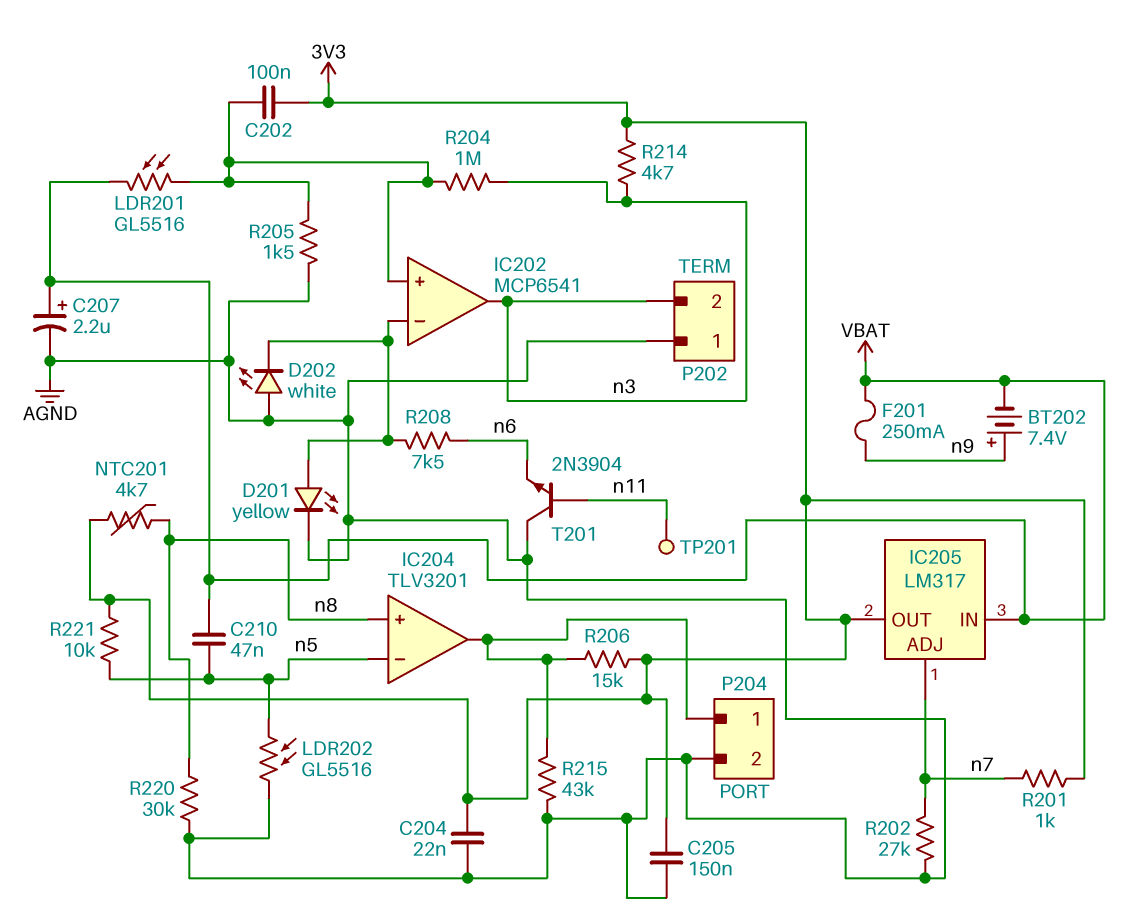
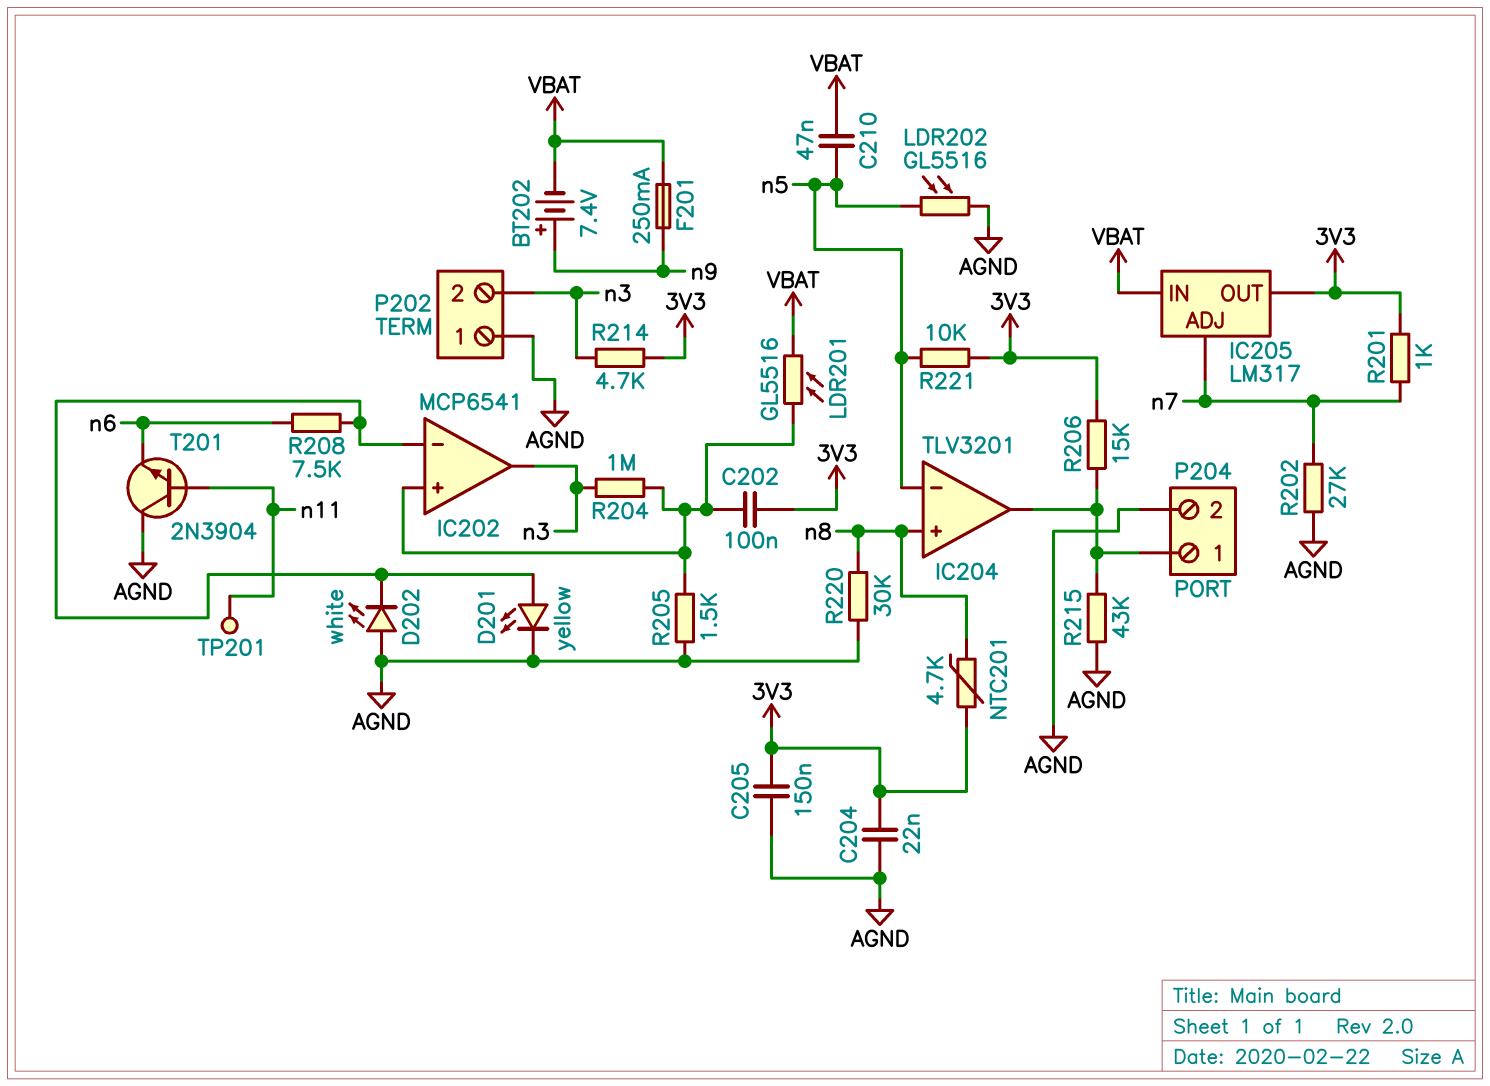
C207: 2.2uF (plus VBAT, minus AGND) -> none

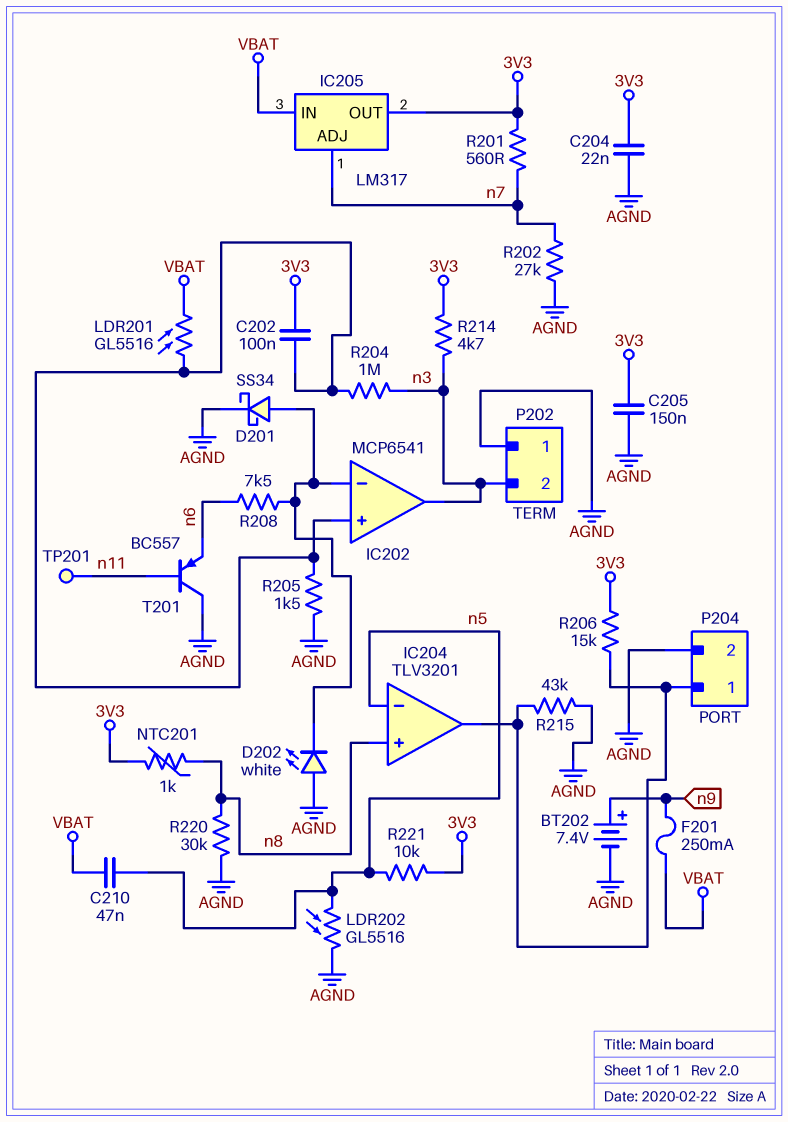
BT202: 7.4V (plus n9, minus VBAT) -> 7.4V (plus n9, minus AGND)
D201: LED yellow (A IC202/in-, K AGND) -> schottky SS34 (A IC202/in-, K AGND)
NTC201: 4.7k (3V3, n8) -> 1k (3V3, n8)
R201: 1k (3V3, n7) -> 560 (3V3, n7)
T201: NPN 2N3904 (B n11, C AGND, E n6) -> PNP BC557 (B n11, C AGND, E n6)

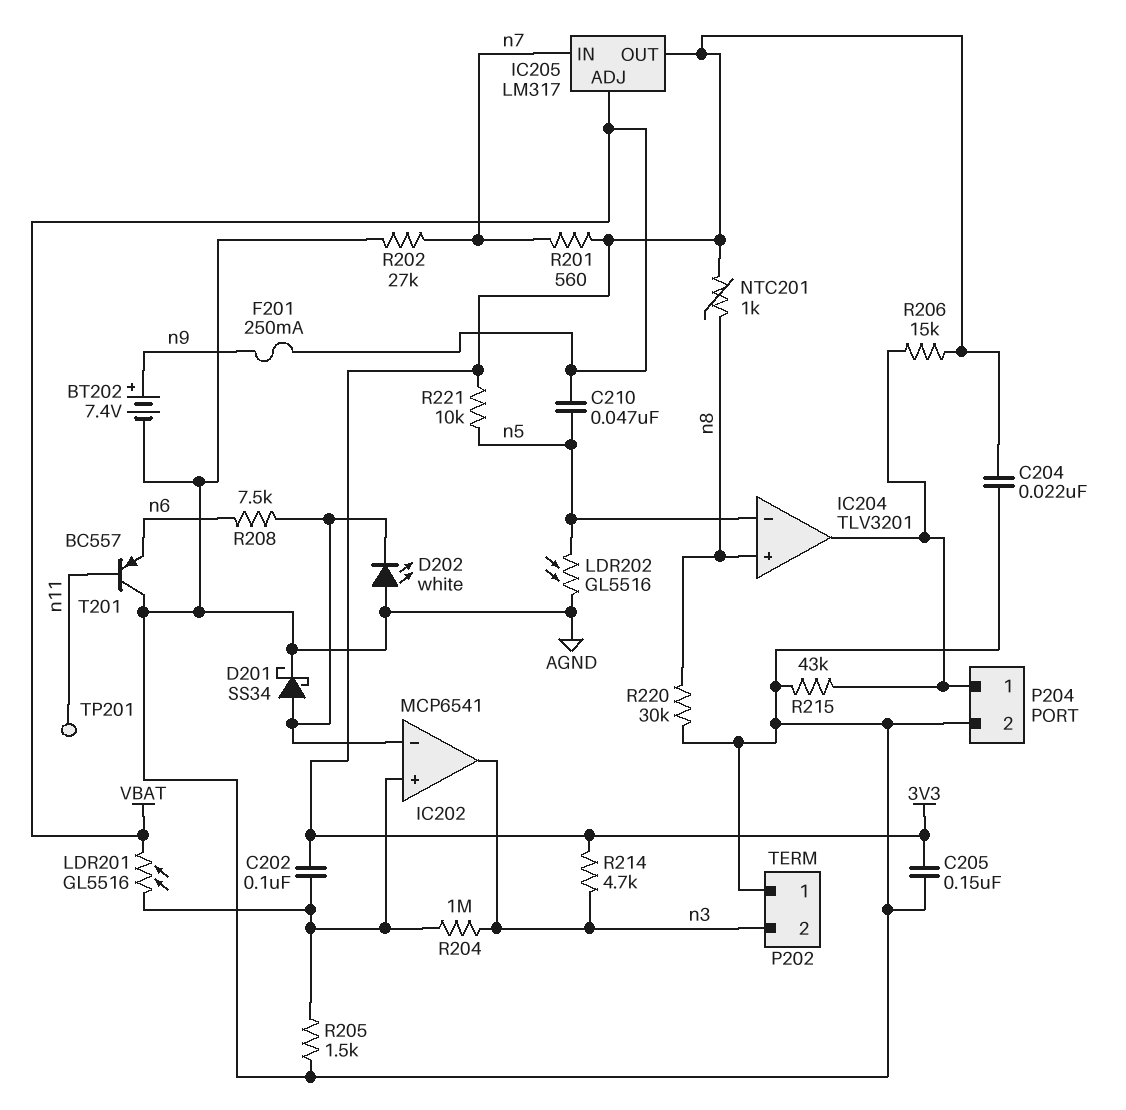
IC205 pin ADJ: n7 -> VBAT
IC205 pin IN: VBAT -> n7

